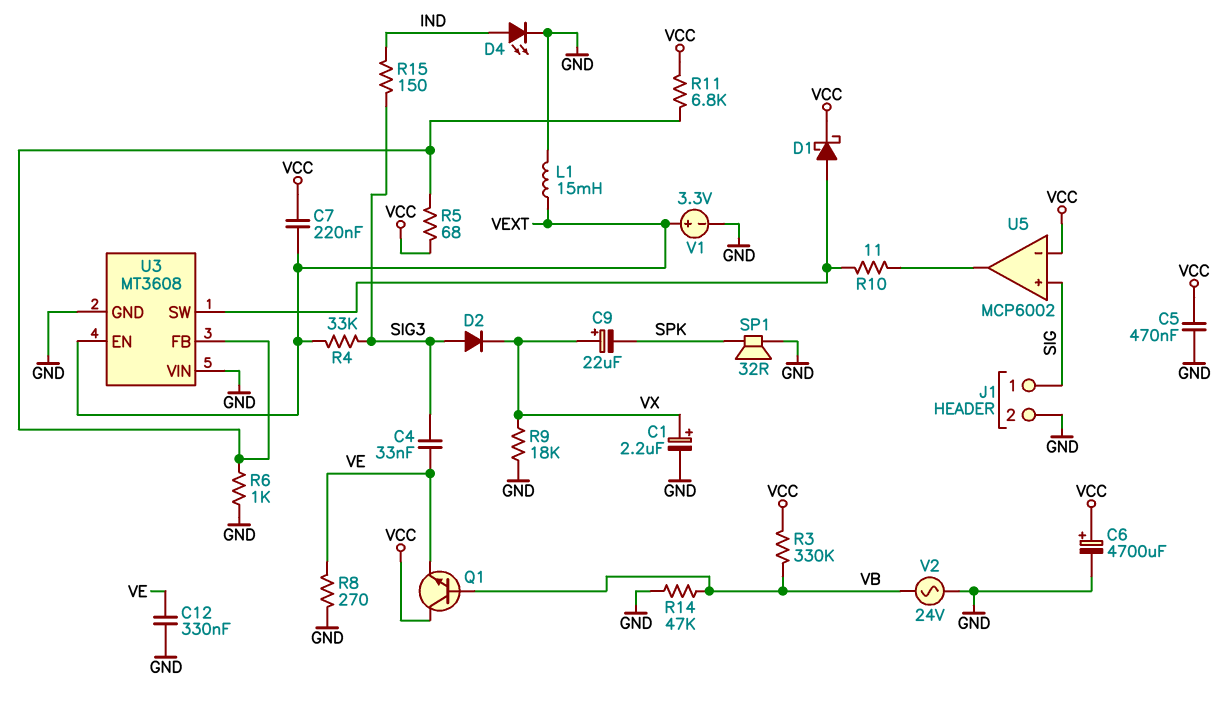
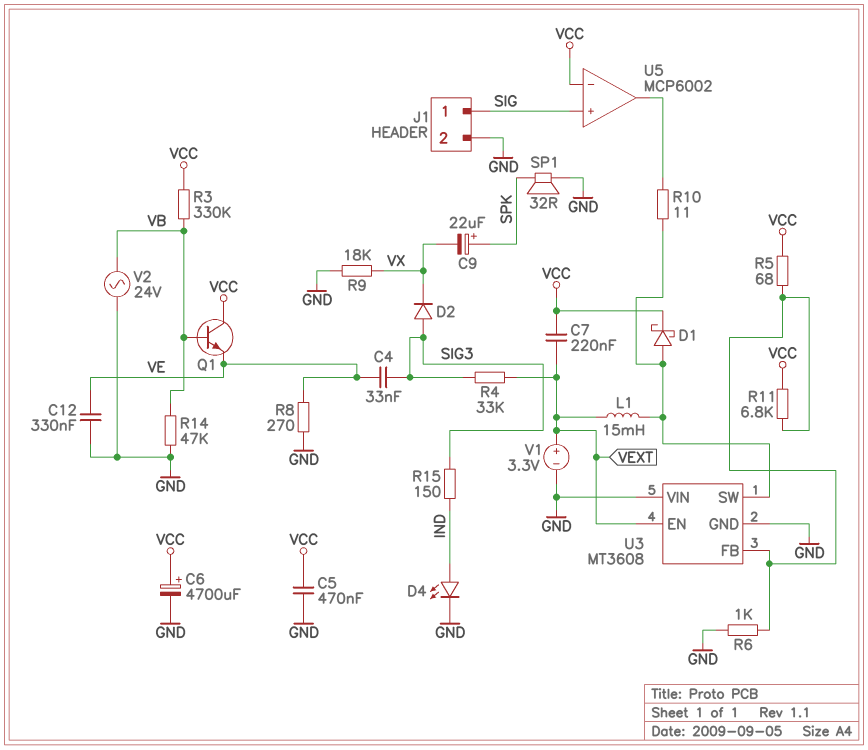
C1: 2.2uF (plus VX, minus GND) -> none
C9: 22uF (plus VX, minus SPK) -> 22uF (plus SPK, minus VX)
L1: 15mH (GND, VEXT) -> 15mH (U3/SW, VEXT)

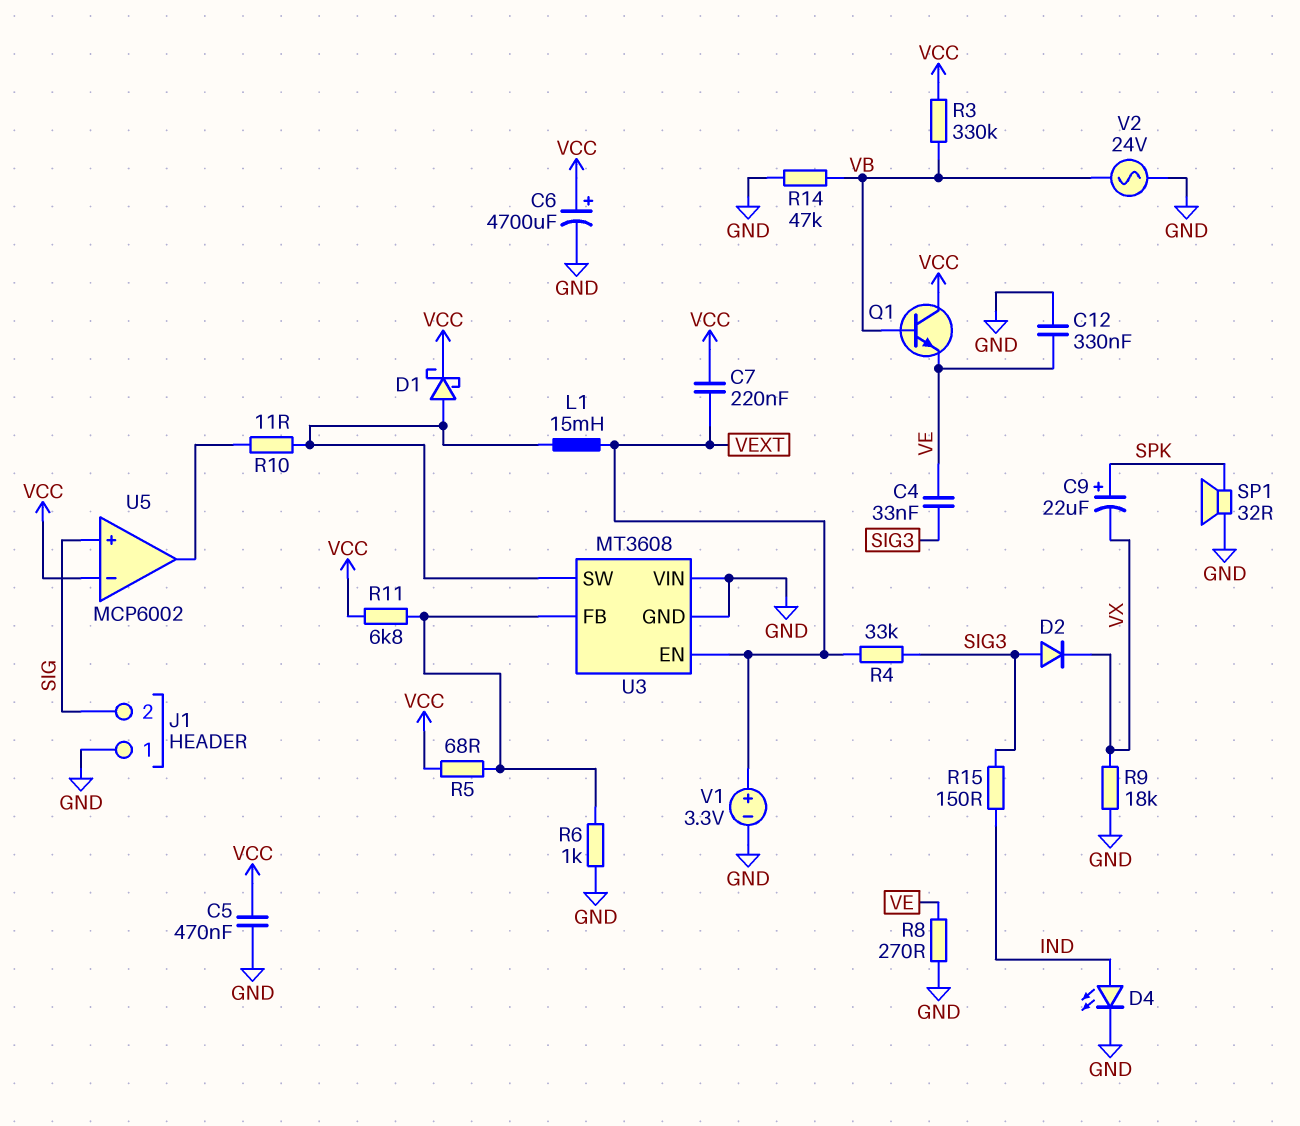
J1 pin 1: SIG -> GND
J1 pin 2: GND -> SIG

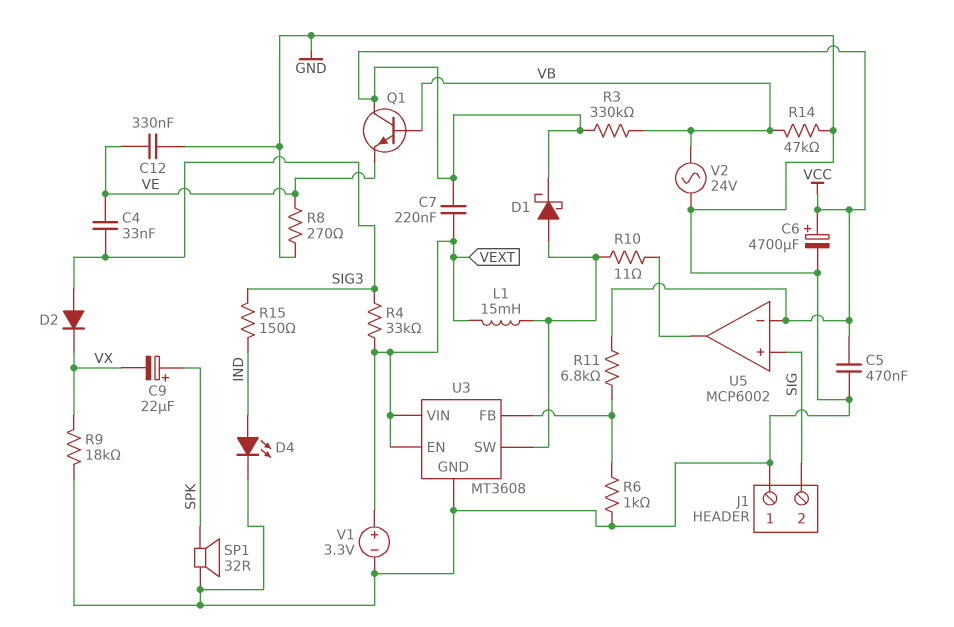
R5: 68 (U3/FB, VCC) -> none
U3 pin VIN: GND -> VEXT

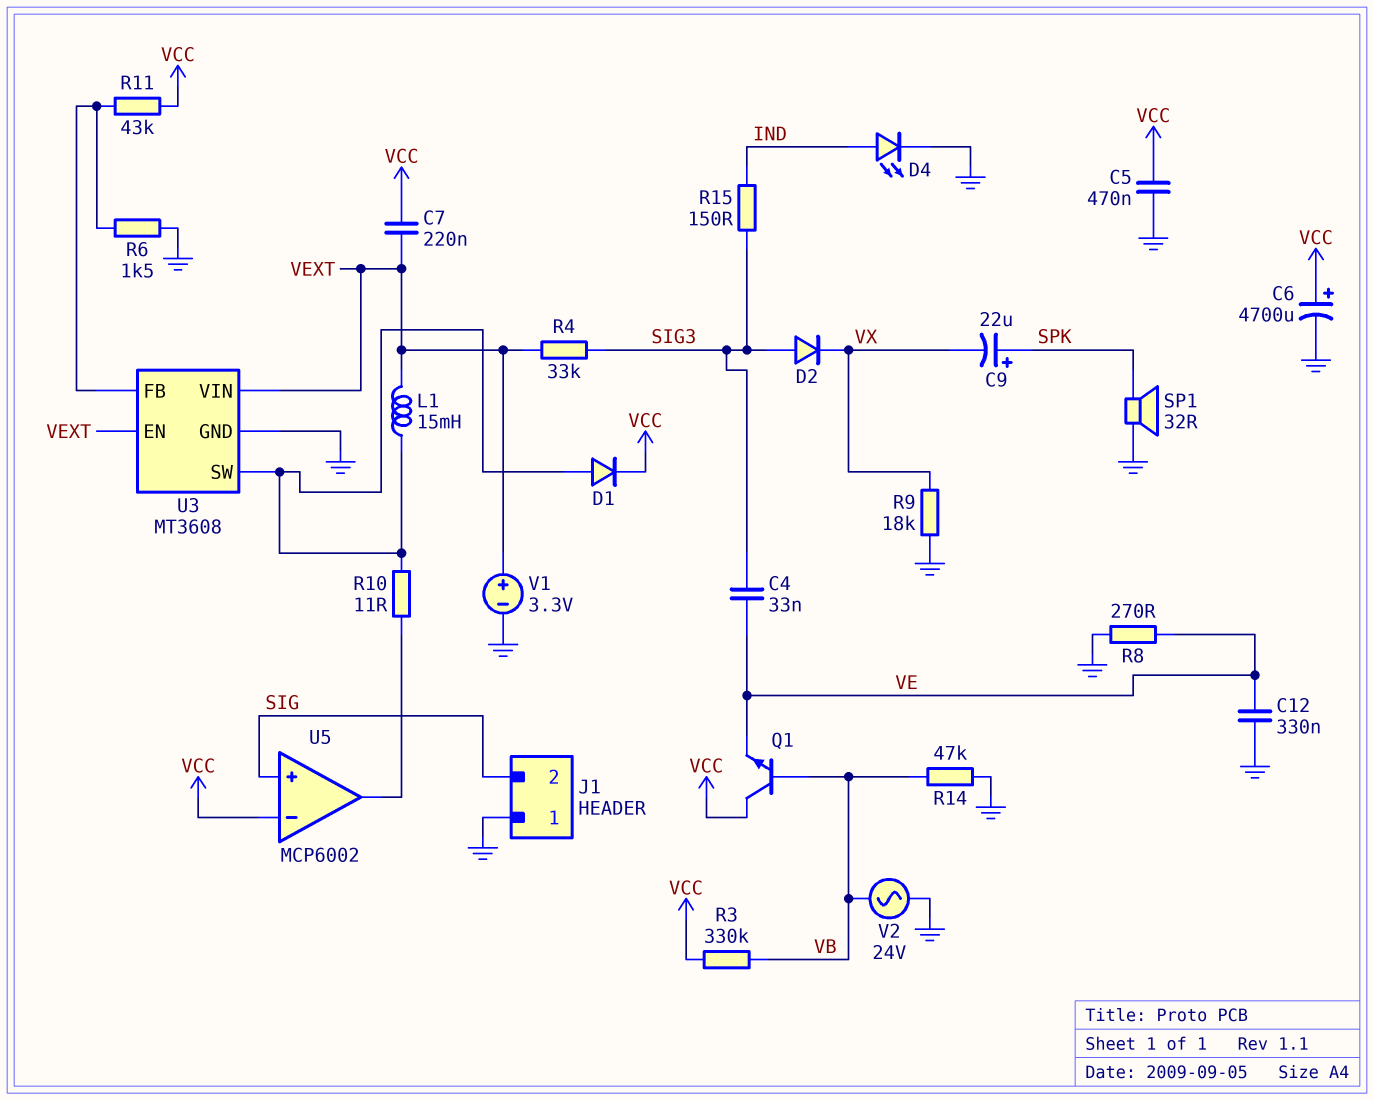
D1: schottky (A U3/SW, K VCC) -> diode (A U3/SW, K VCC)
R6: 1k (GND, U3/FB) -> 1.5k (GND, U3/FB)
R11: 6.8k (U3/FB, VCC) -> 43k (U3/FB, VCC)

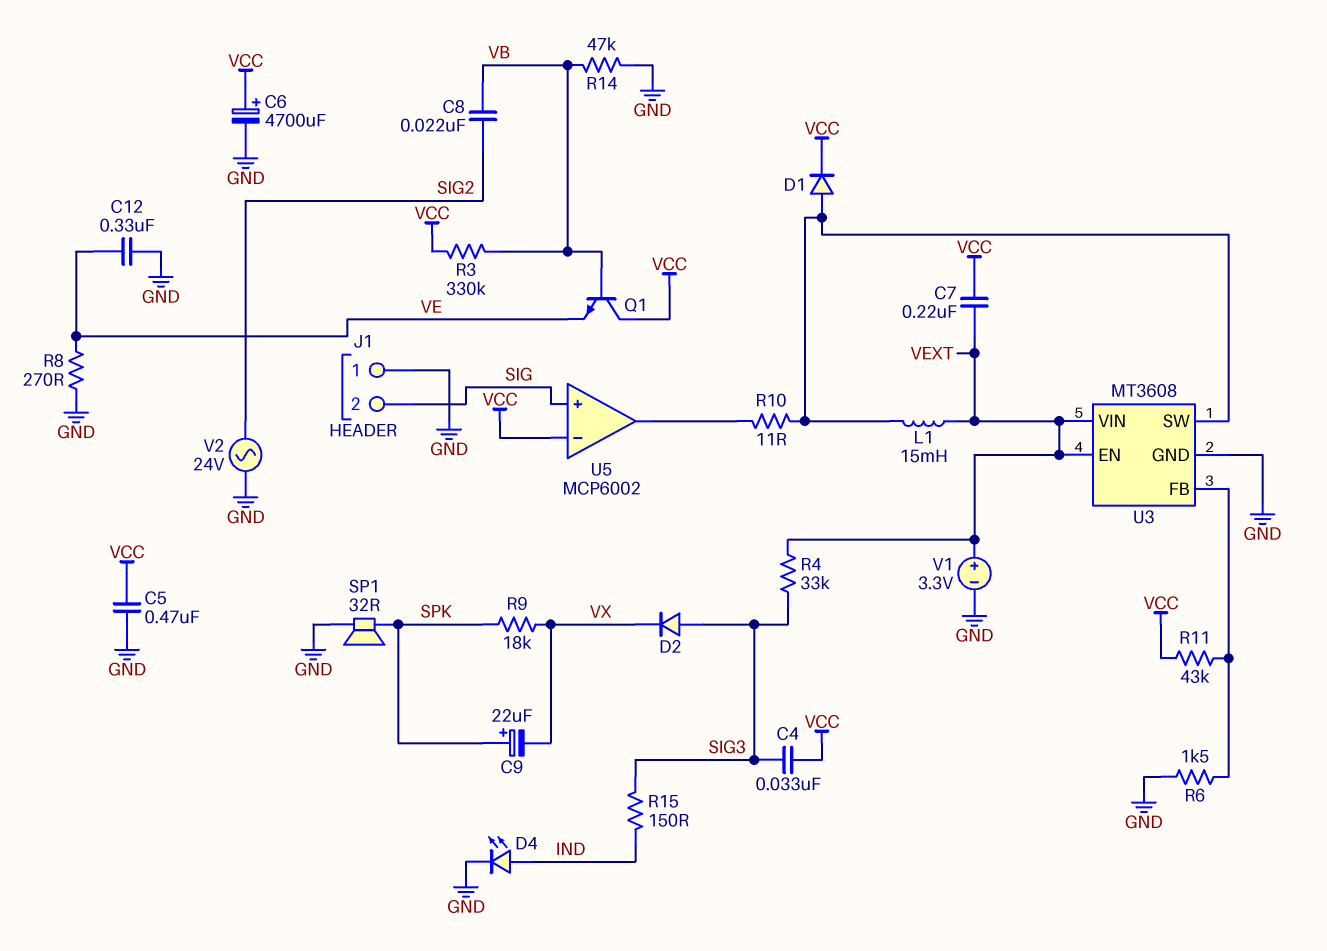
C4: 33nF (SIG3, VE) -> 33nF (SIG3, VCC)
C8: none -> 22nF (SIG2, VB)
R9: 18k (GND, VX) -> 18k (SPK, VX)
V2: AC 24V (GND, VB) -> AC 24V (GND, SIG2)

